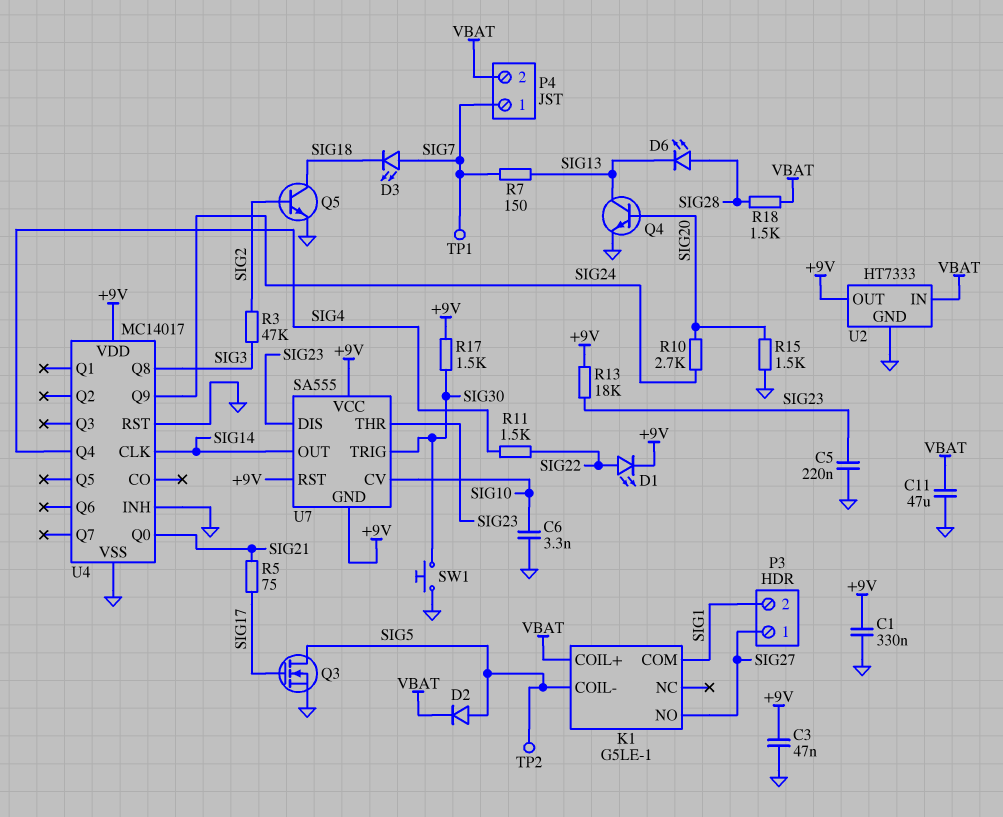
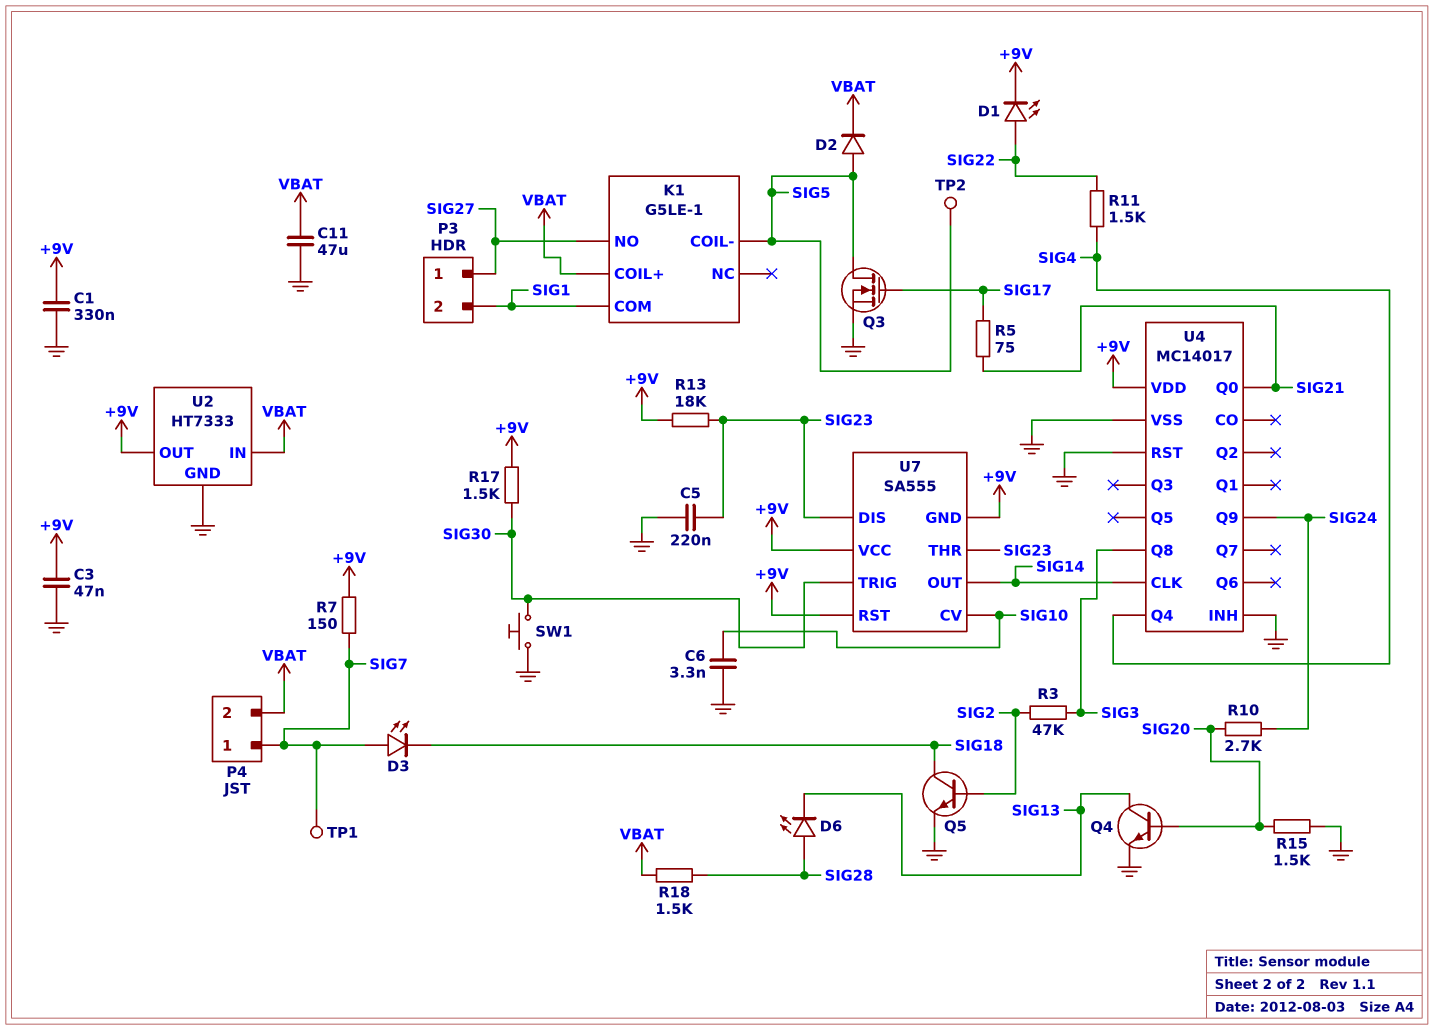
R7: 150 (SIG7, SIG13) -> 150 (+9V, SIG7)

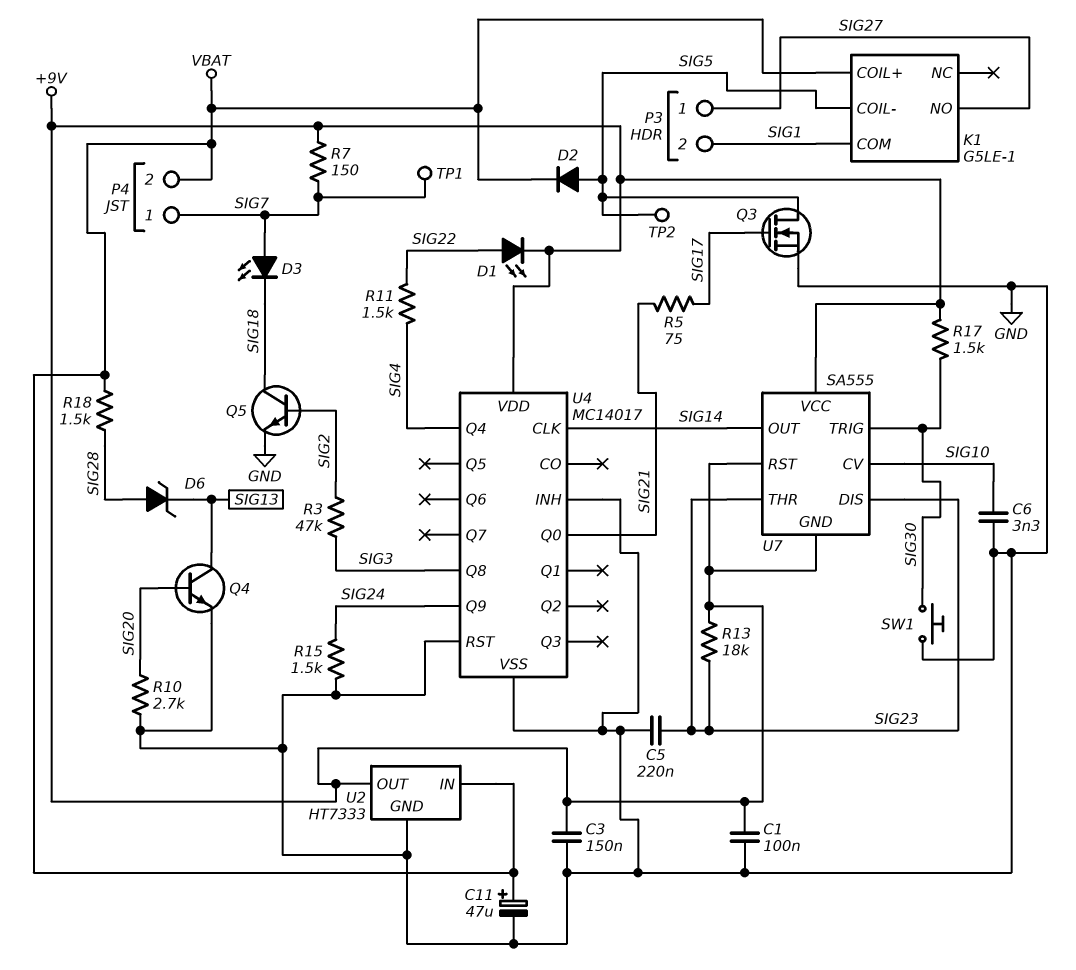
C1: 330nF (+9V, GND) -> 100nF (+9V, GND)
C3: 47nF (+9V, GND) -> 150nF (+9V, GND)
C11: 47uF (GND, VBAT) -> 47uF (plus VBAT, minus GND)
D6: LED (A SIG28, K SIG13) -> zener (A SIG28, K SIG13)
R10: 2.7k (SIG20, SIG24) -> 2.7k (GND, SIG20)
R15: 1.5k (GND, SIG20) -> 1.5k (GND, SIG24)

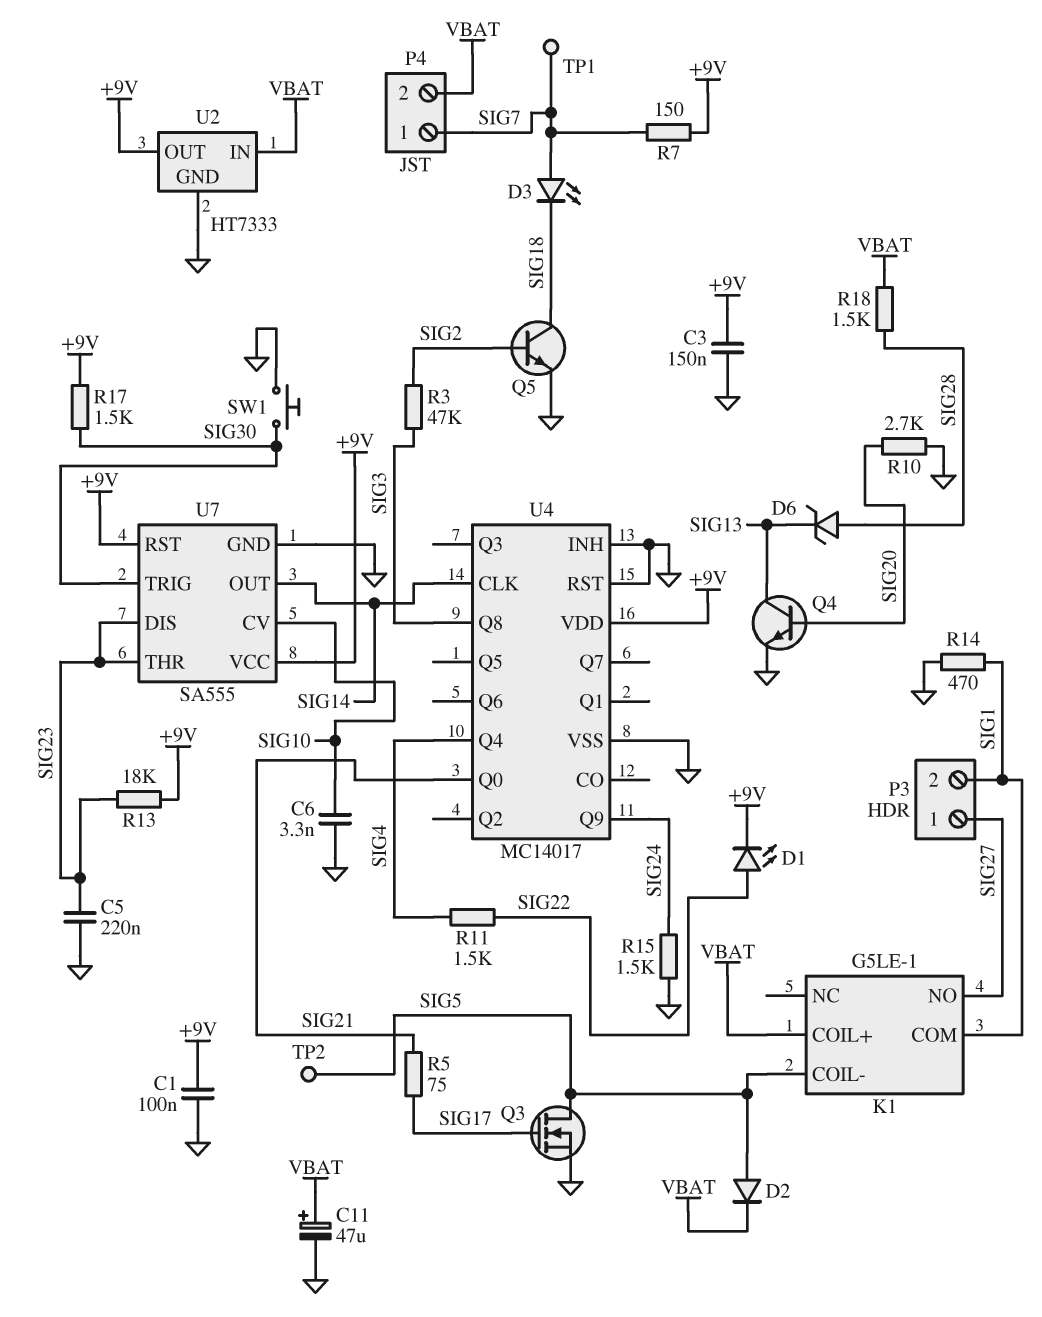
R14: none -> 470 (GND, SIG1)
U7 pin GND: +9V -> GND

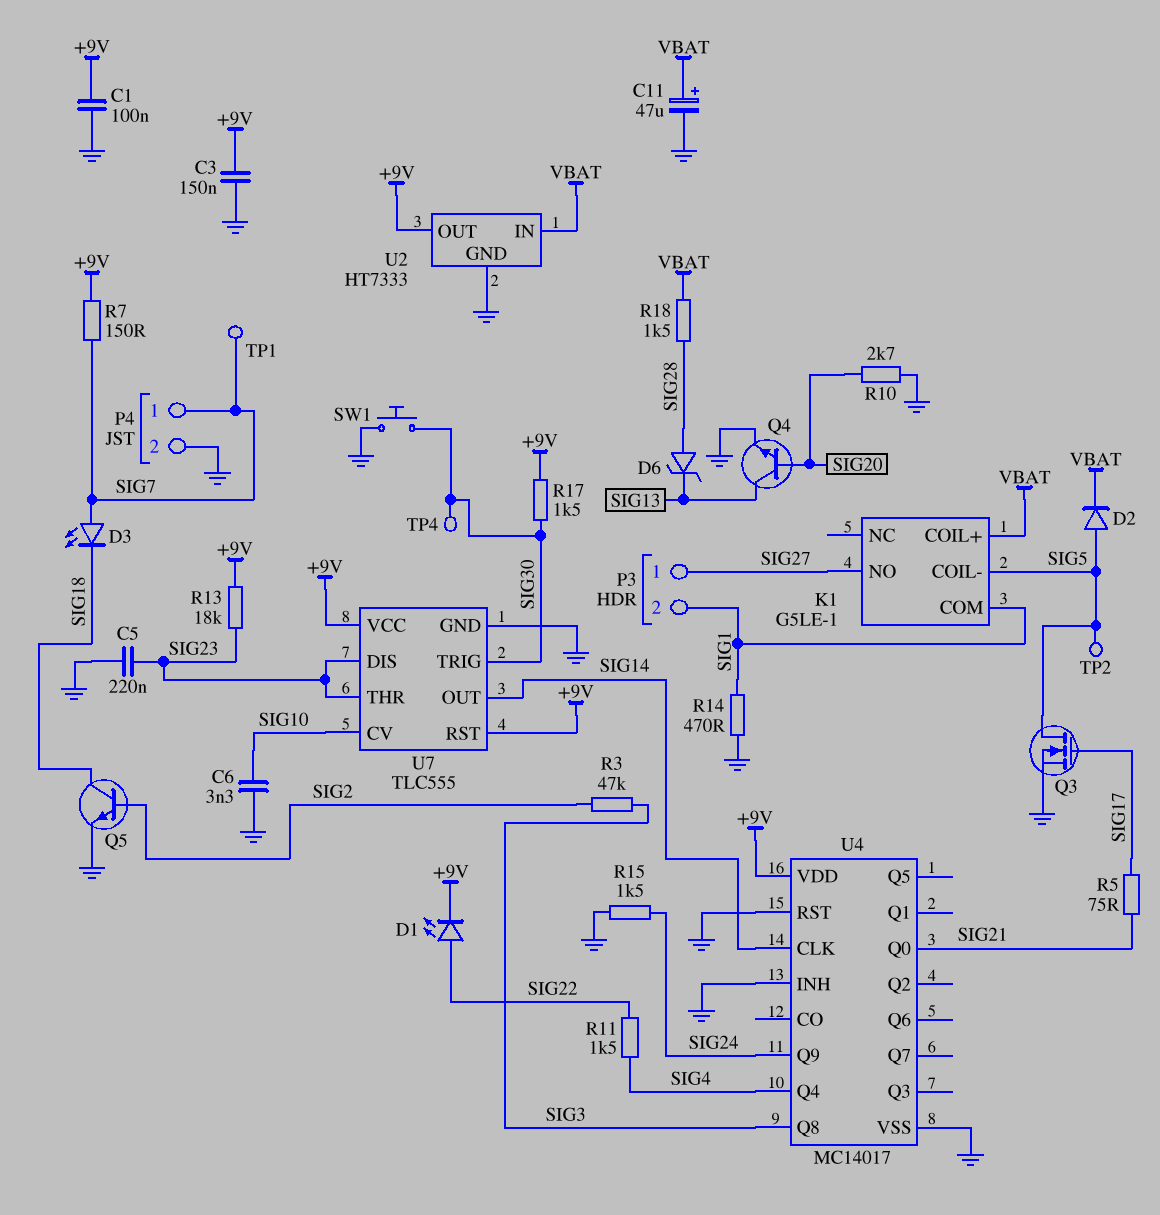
P4 pin 2: VBAT -> GND
TP4: none -> test point (SIG30)
U7: SA555 -> TLC555

